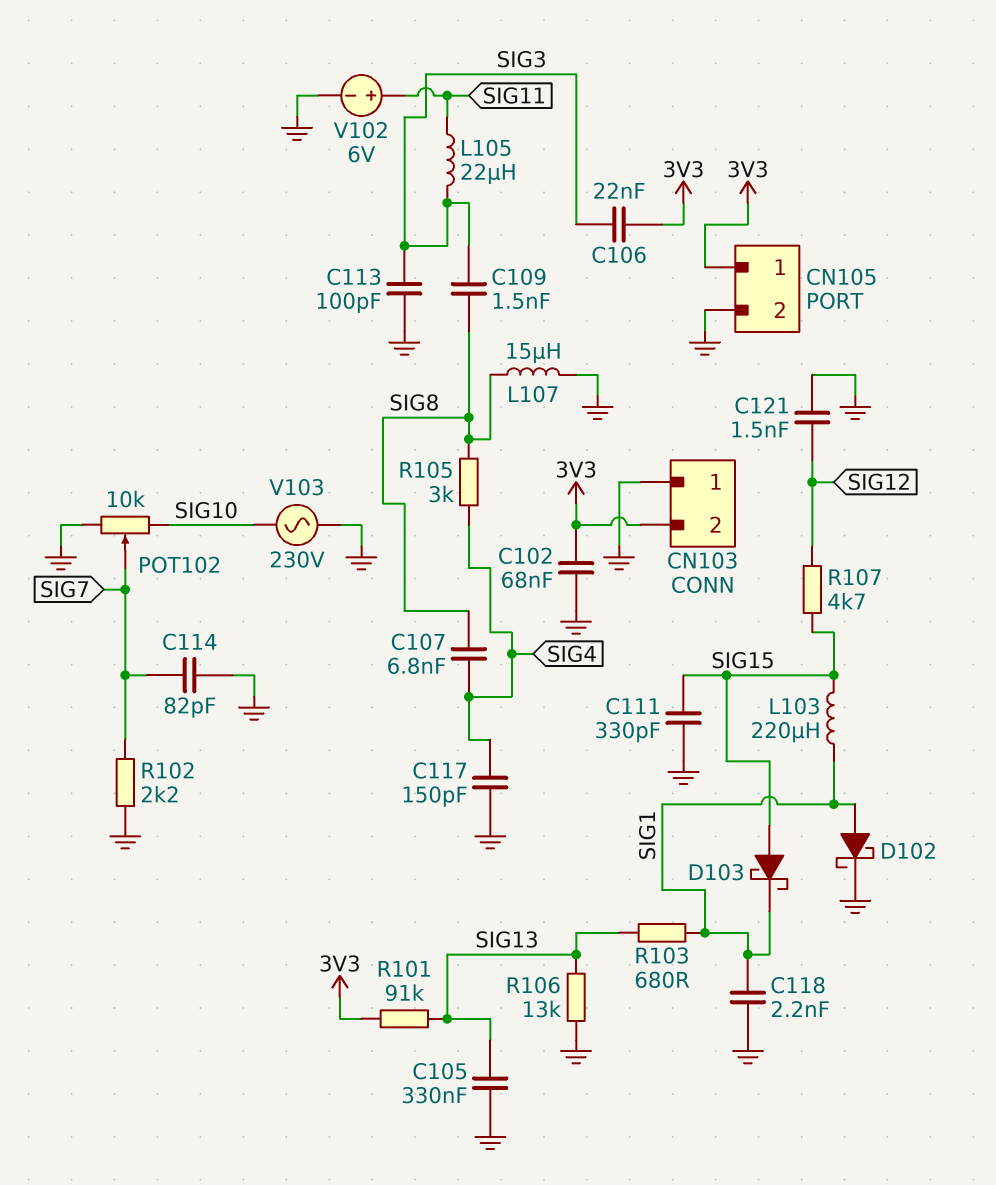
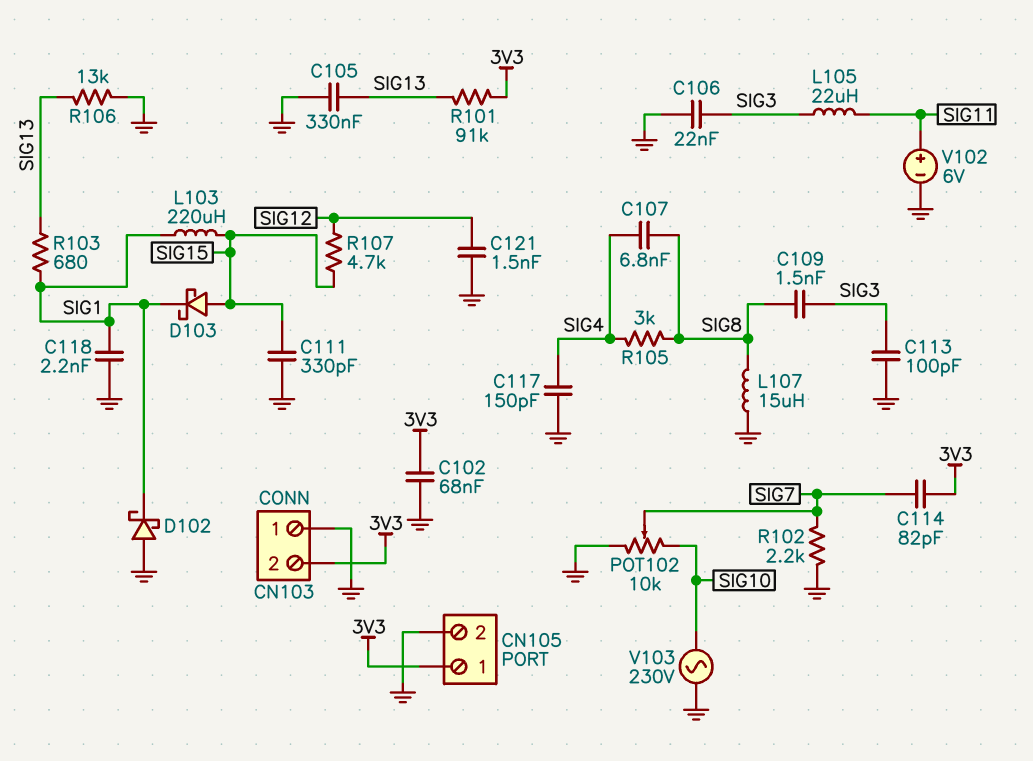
C106: 22nF (3V3, SIG3) -> 22nF (GND, SIG3)
C114: 82pF (GND, SIG7) -> 82pF (3V3, SIG7)
D102: schottky (A SIG1, K GND) -> schottky (A GND, K SIG1)

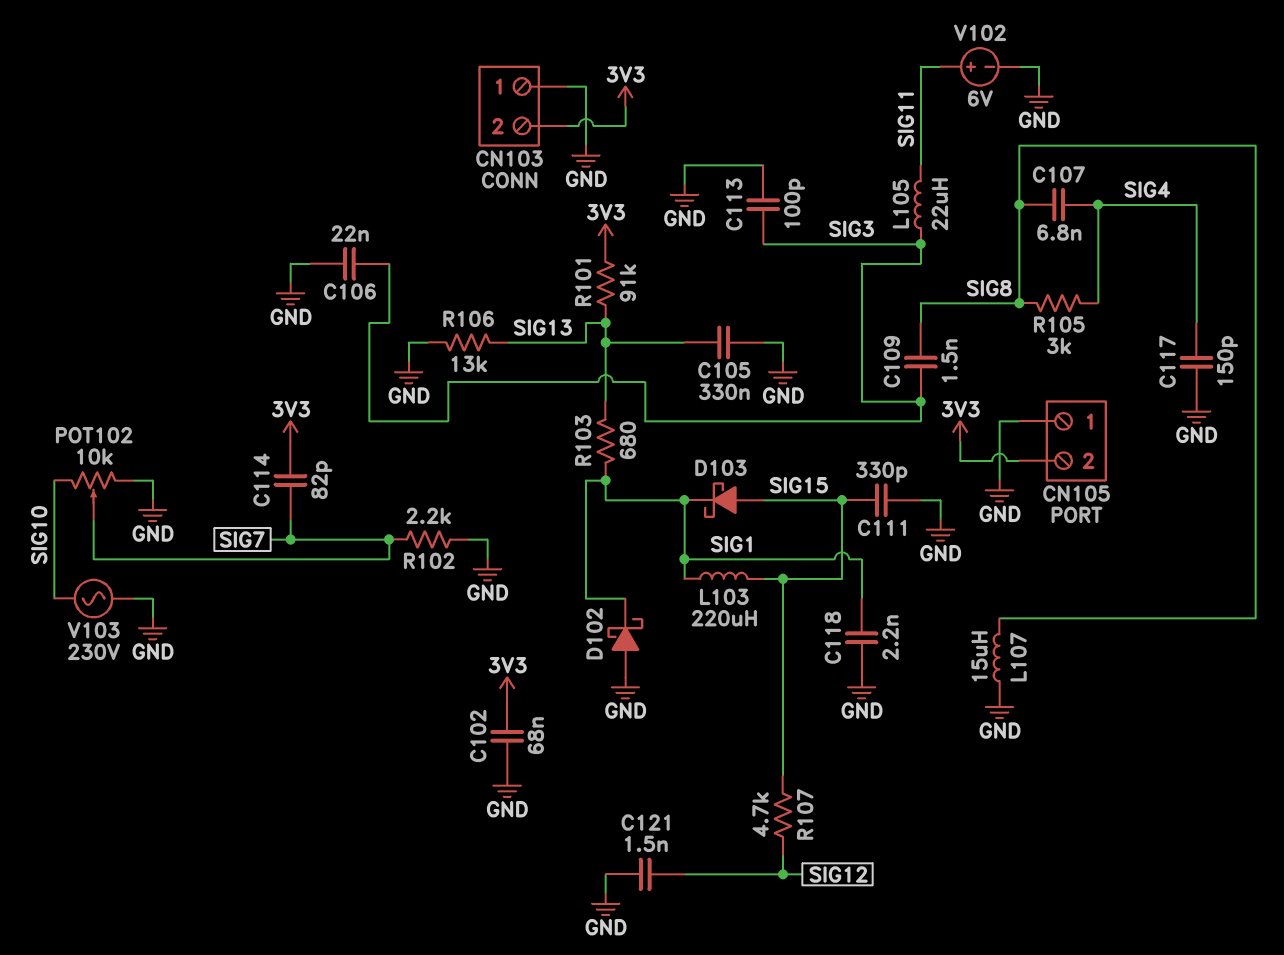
CN105 pin 1: 3V3 -> GND
CN105 pin 2: GND -> 3V3

